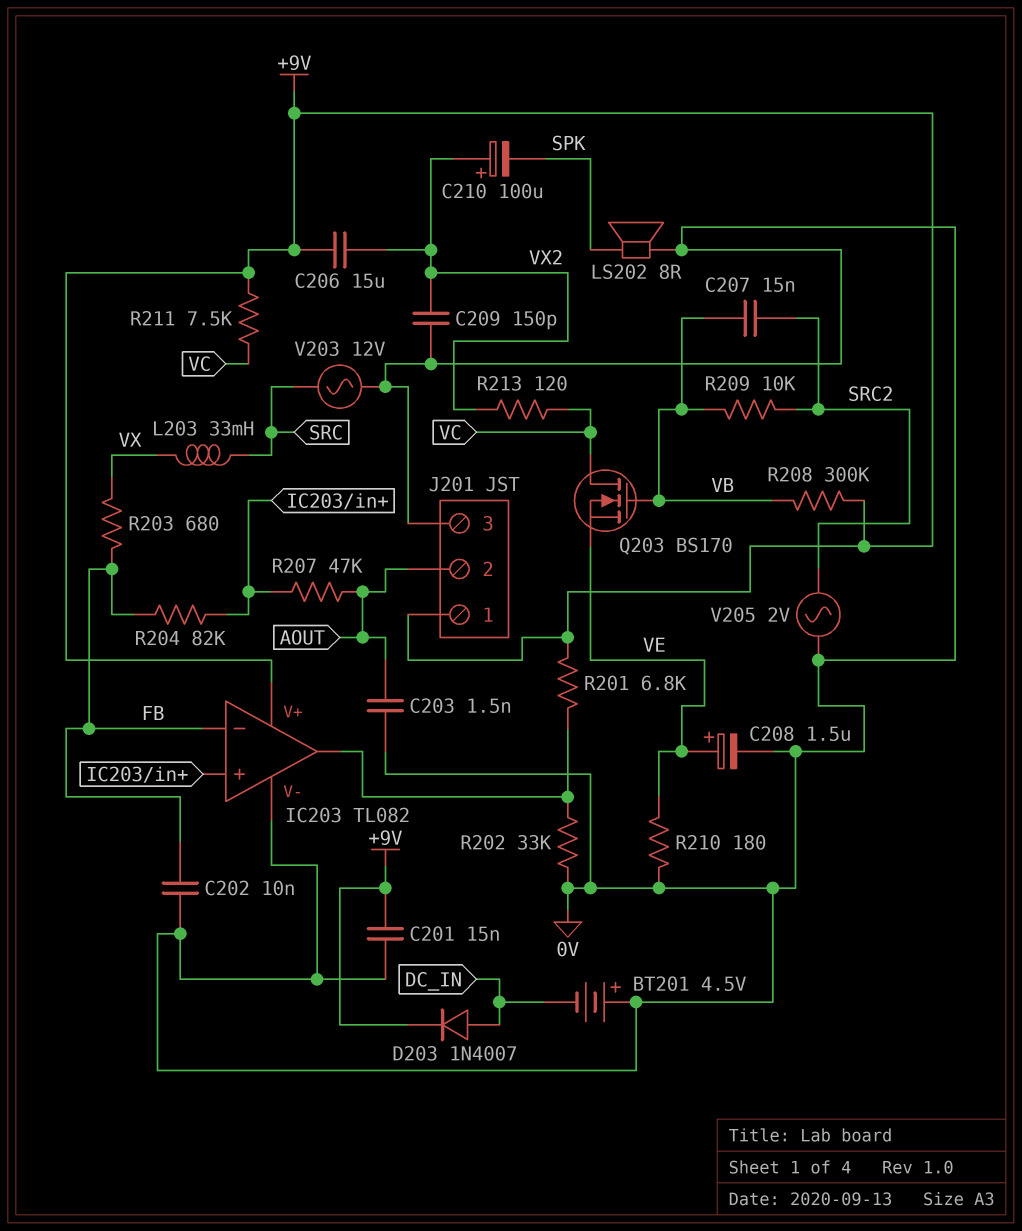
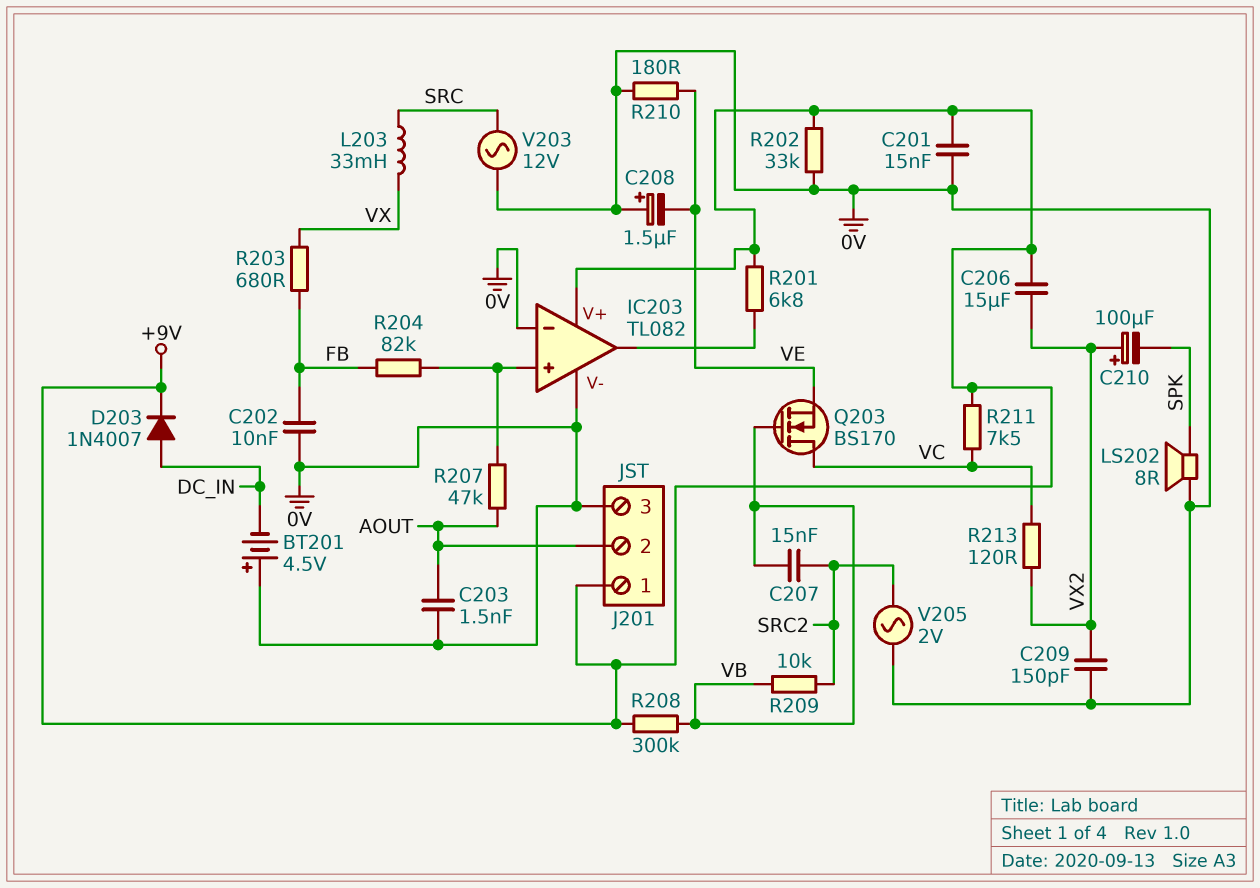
C208: 1.5uF (plus VE, minus 0V) -> 1.5uF (plus 0V, minus VE)
IC203 pin in-: FB -> 0V
R202: 33k (0V, IC203/out) -> 33k (+9V, 0V)

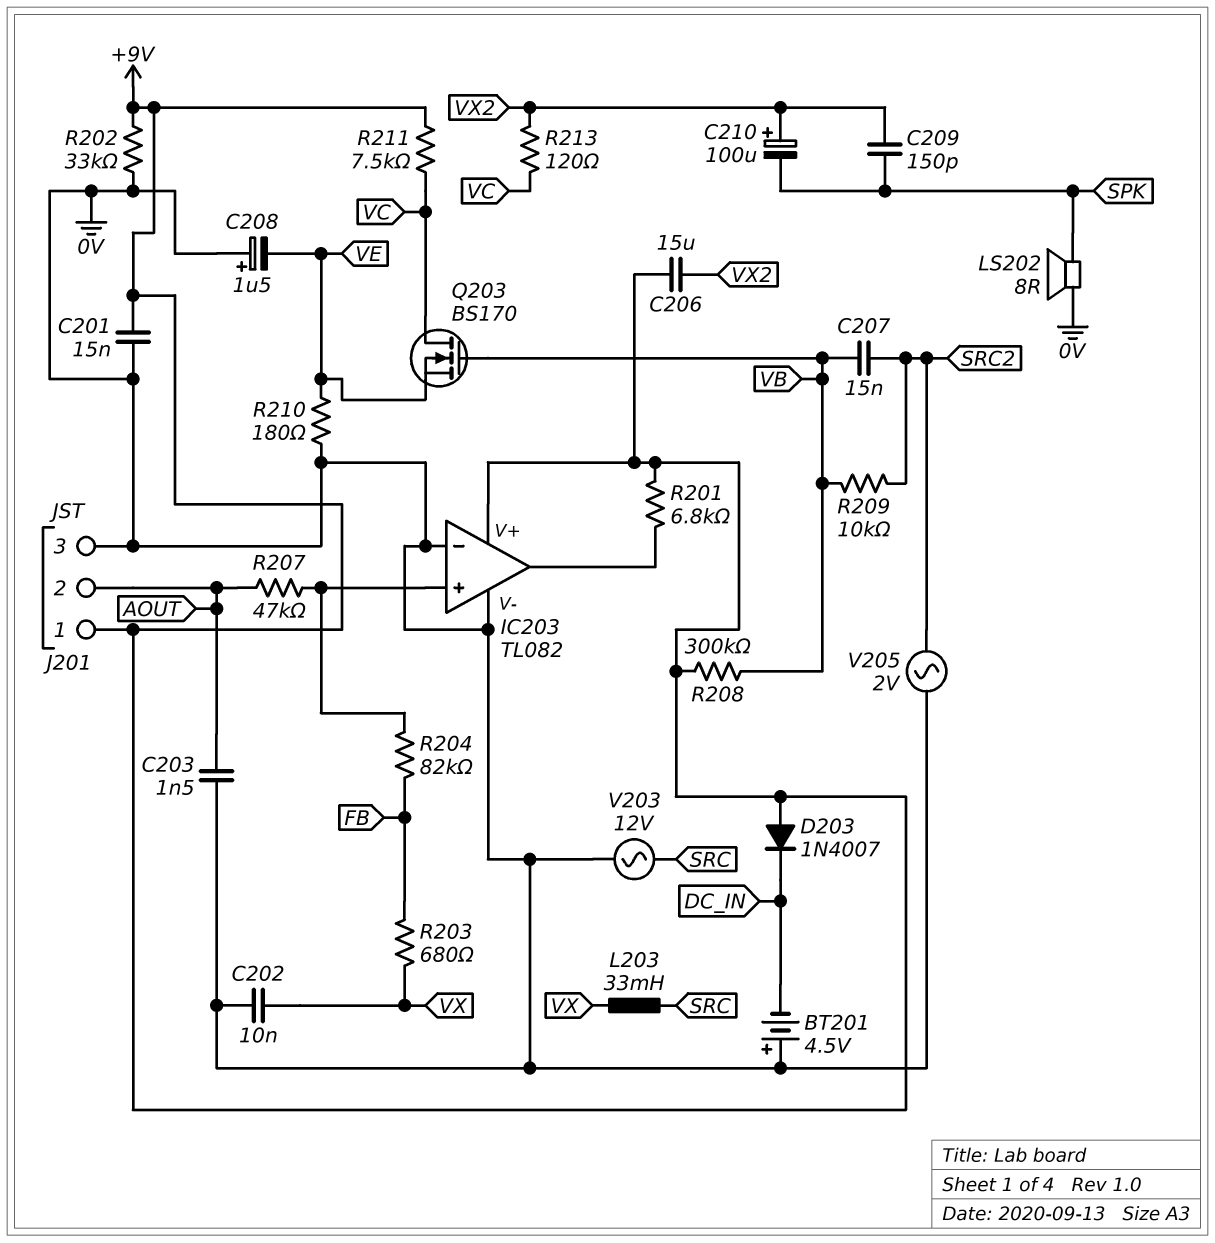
C202: 10nF (0V, FB) -> 10nF (0V, VX)
C209: 150pF (0V, VX2) -> 150pF (SPK, VX2)
D203: diode 1N4007 (A DC_IN, K +9V) -> diode 1N4007 (A +9V, K DC_IN)

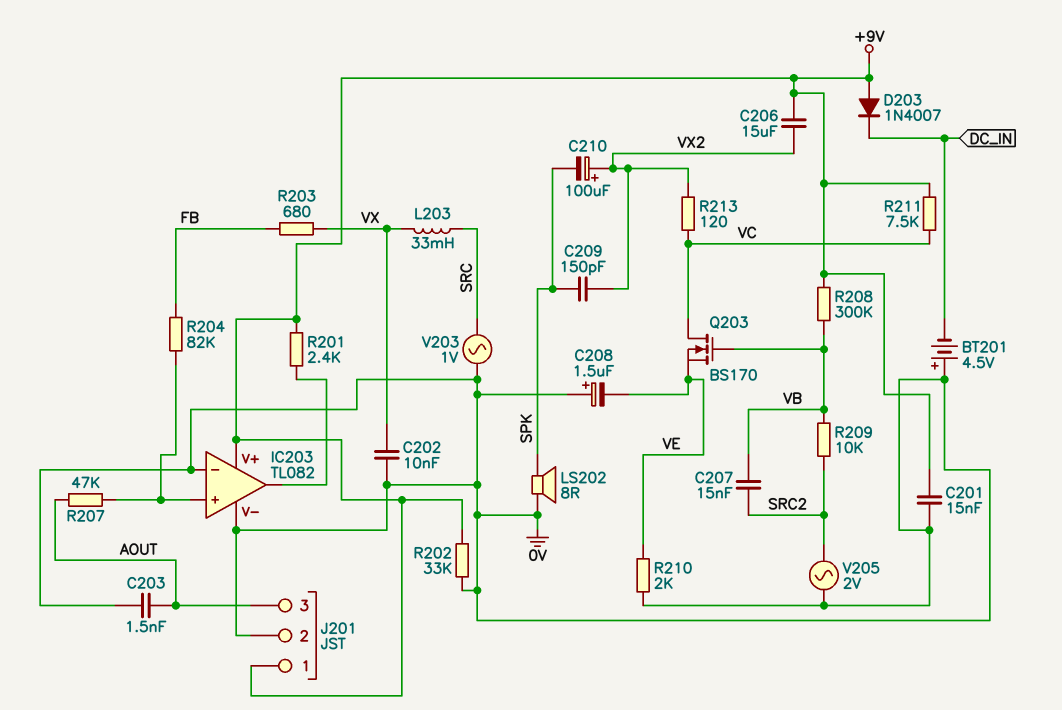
J201 pin 2: AOUT -> 0V
J201 pin 3: 0V -> AOUT
R201: 6.8k (+9V, IC203/out) -> 2.4k (+9V, IC203/out)
R210: 180 (0V, VE) -> 2k (0V, VE)
V203: AC 12V (0V, SRC) -> AC 1V (0V, SRC)

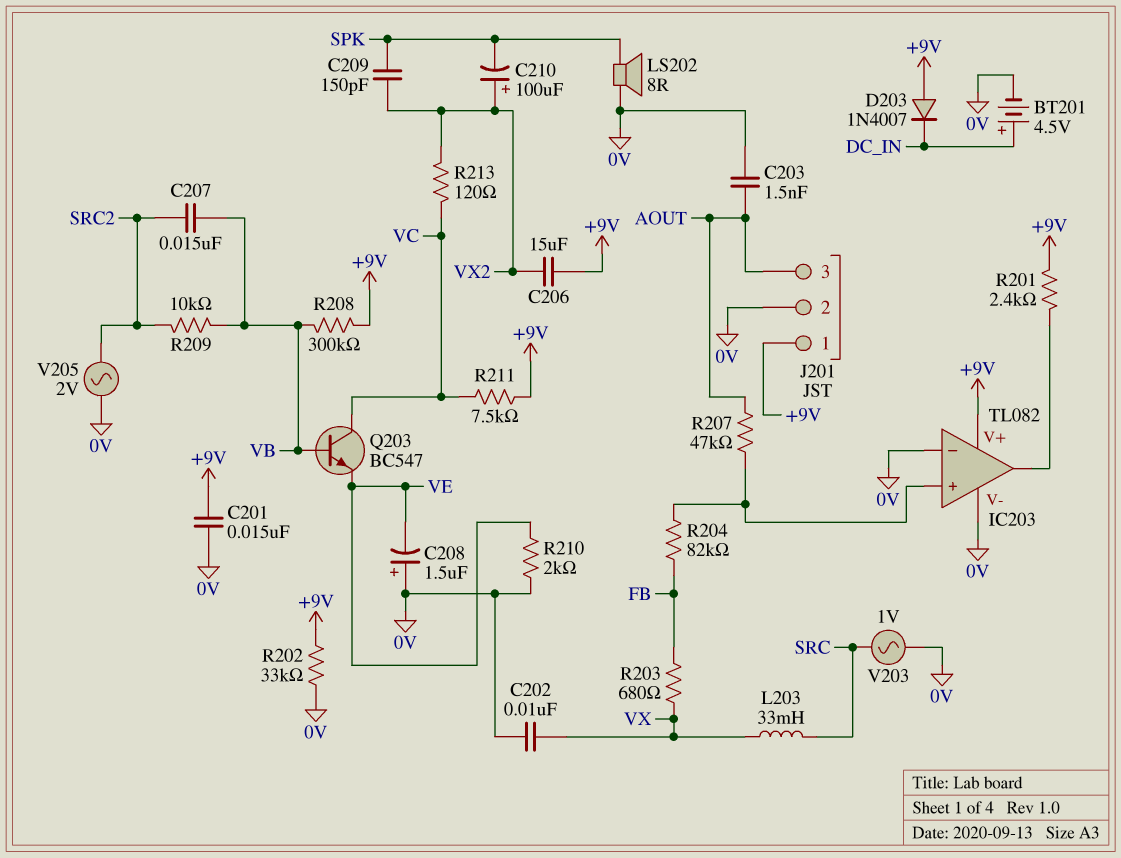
BT201: 4.5V (plus 0V, minus DC_IN) -> 4.5V (plus DC_IN, minus 0V)
Q203: NMOS BS170 (G VB, D VC, S VE) -> NPN BC547 (B VB, C VC, E VE)

